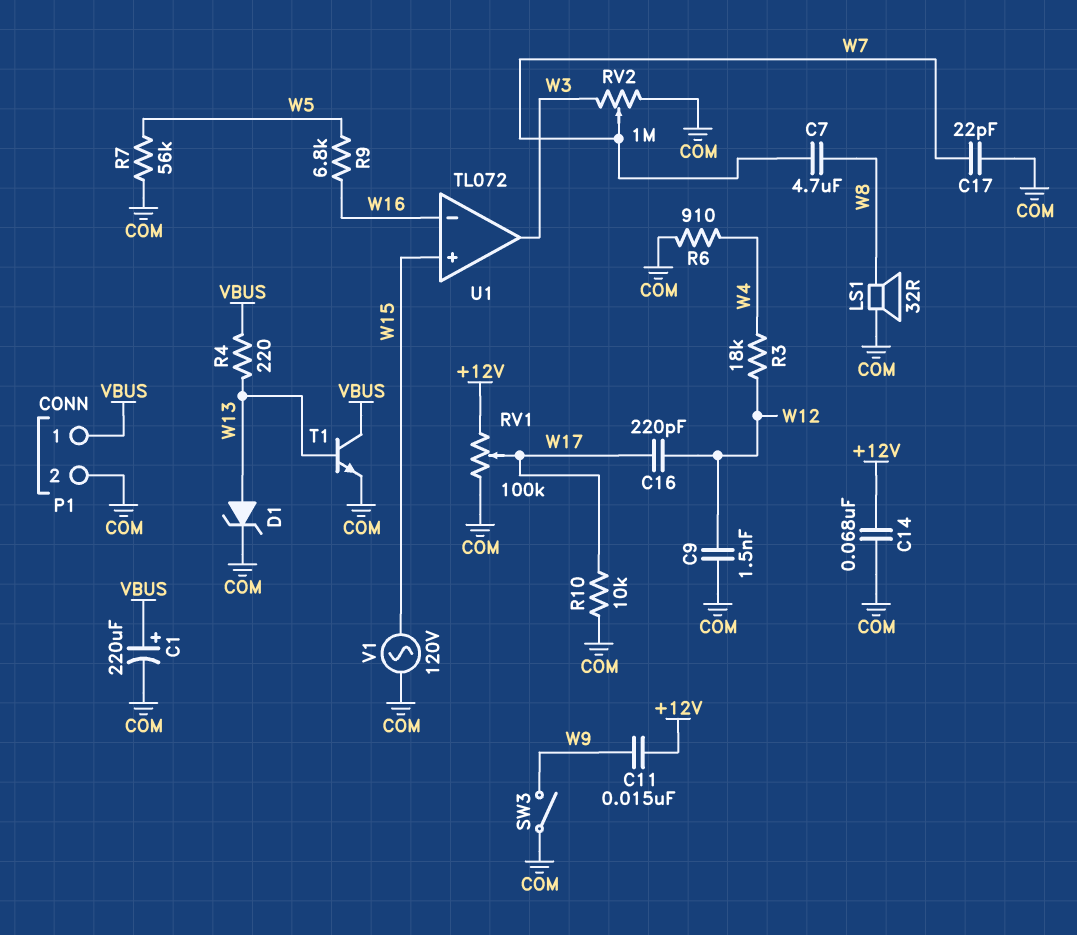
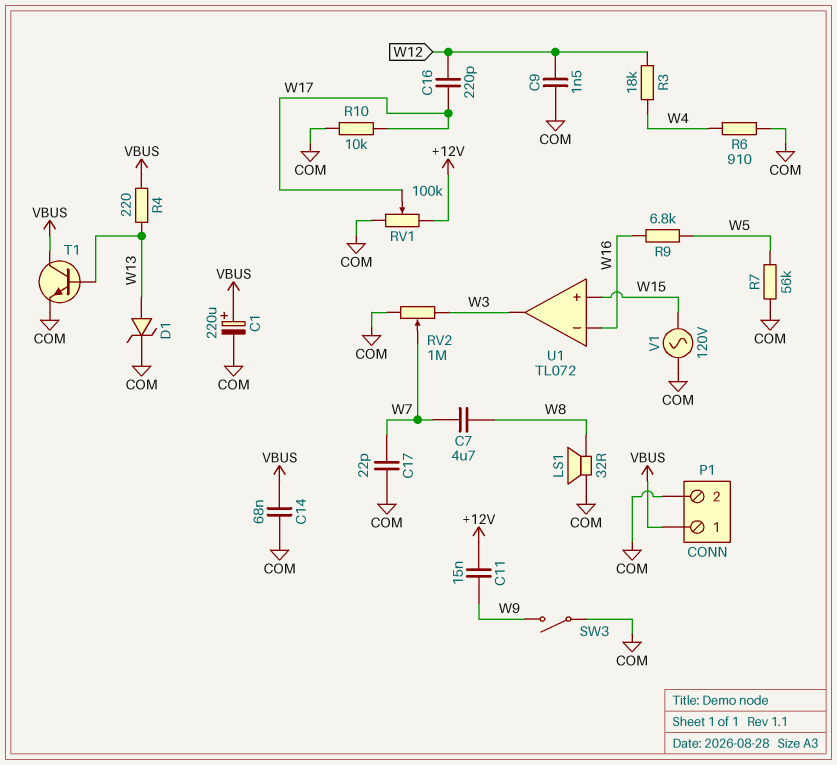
C14: 68nF (+12V, COM) -> 68nF (COM, VBUS)

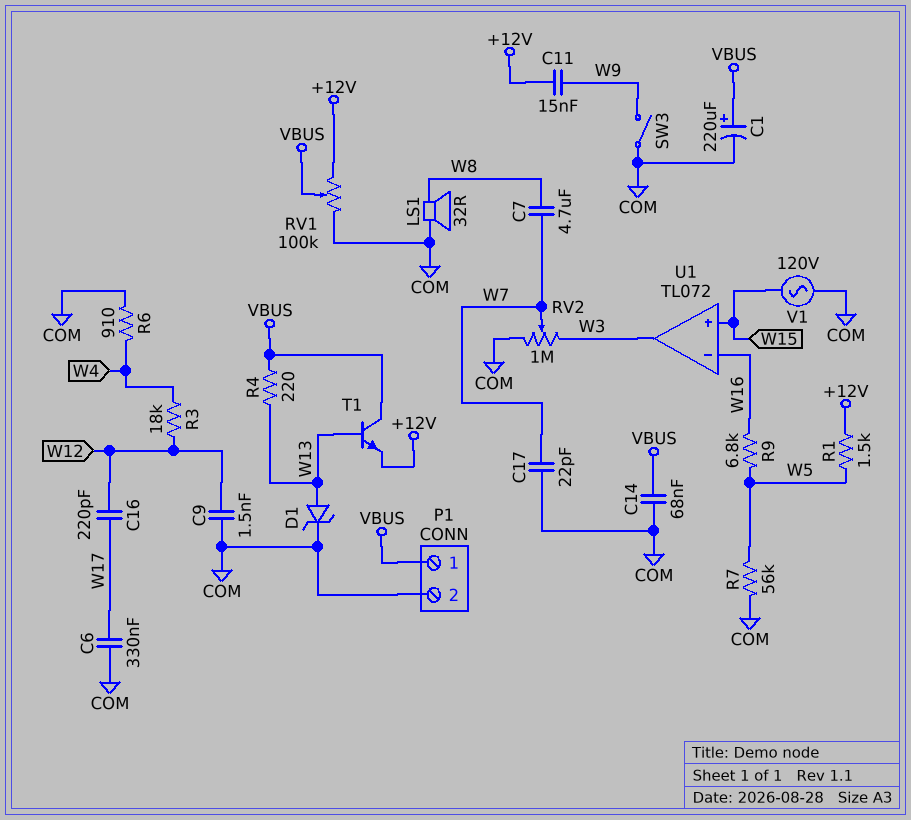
C6: none -> 330nF (COM, W17)
R1: none -> 1.5k (+12V, W5)
R10: 10k (COM, W17) -> none
RV1: 100k (+12V, COM, wiper W17) -> 100k (+12V, COM, wiper VBUS)
T1: NPN (B W13, C VBUS, E COM) -> NPN (B W13, C VBUS, E +12V)

